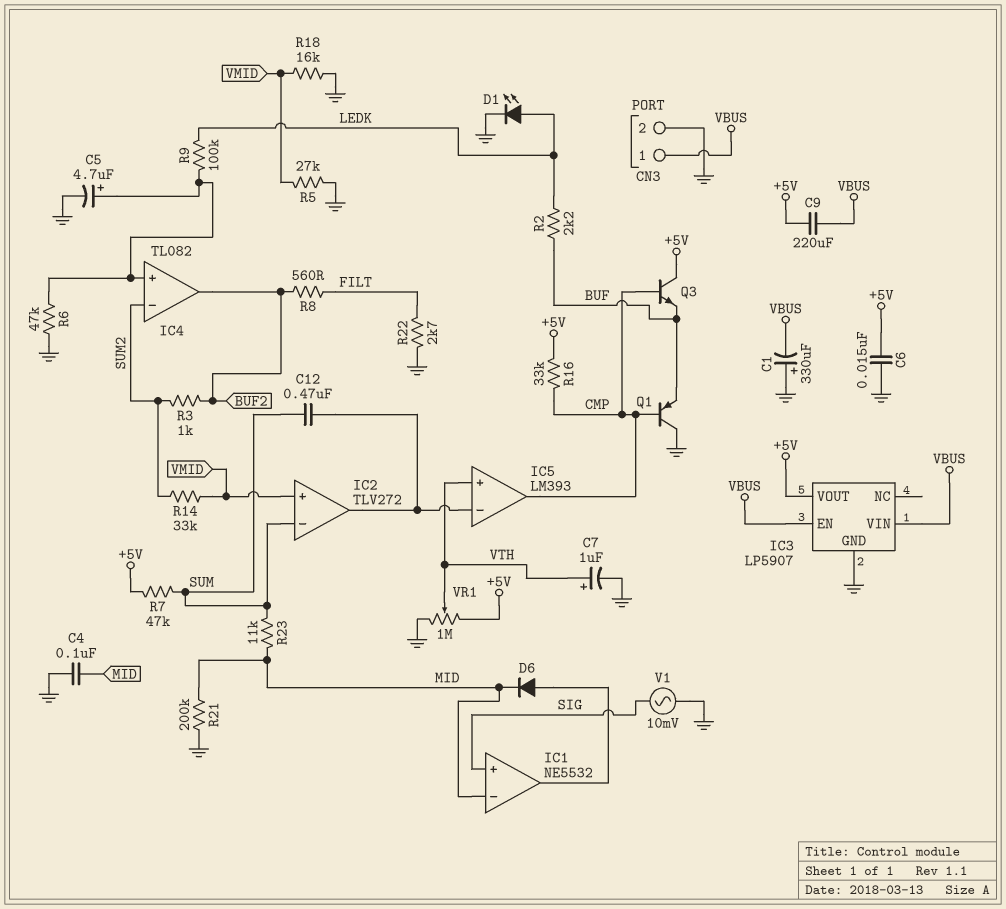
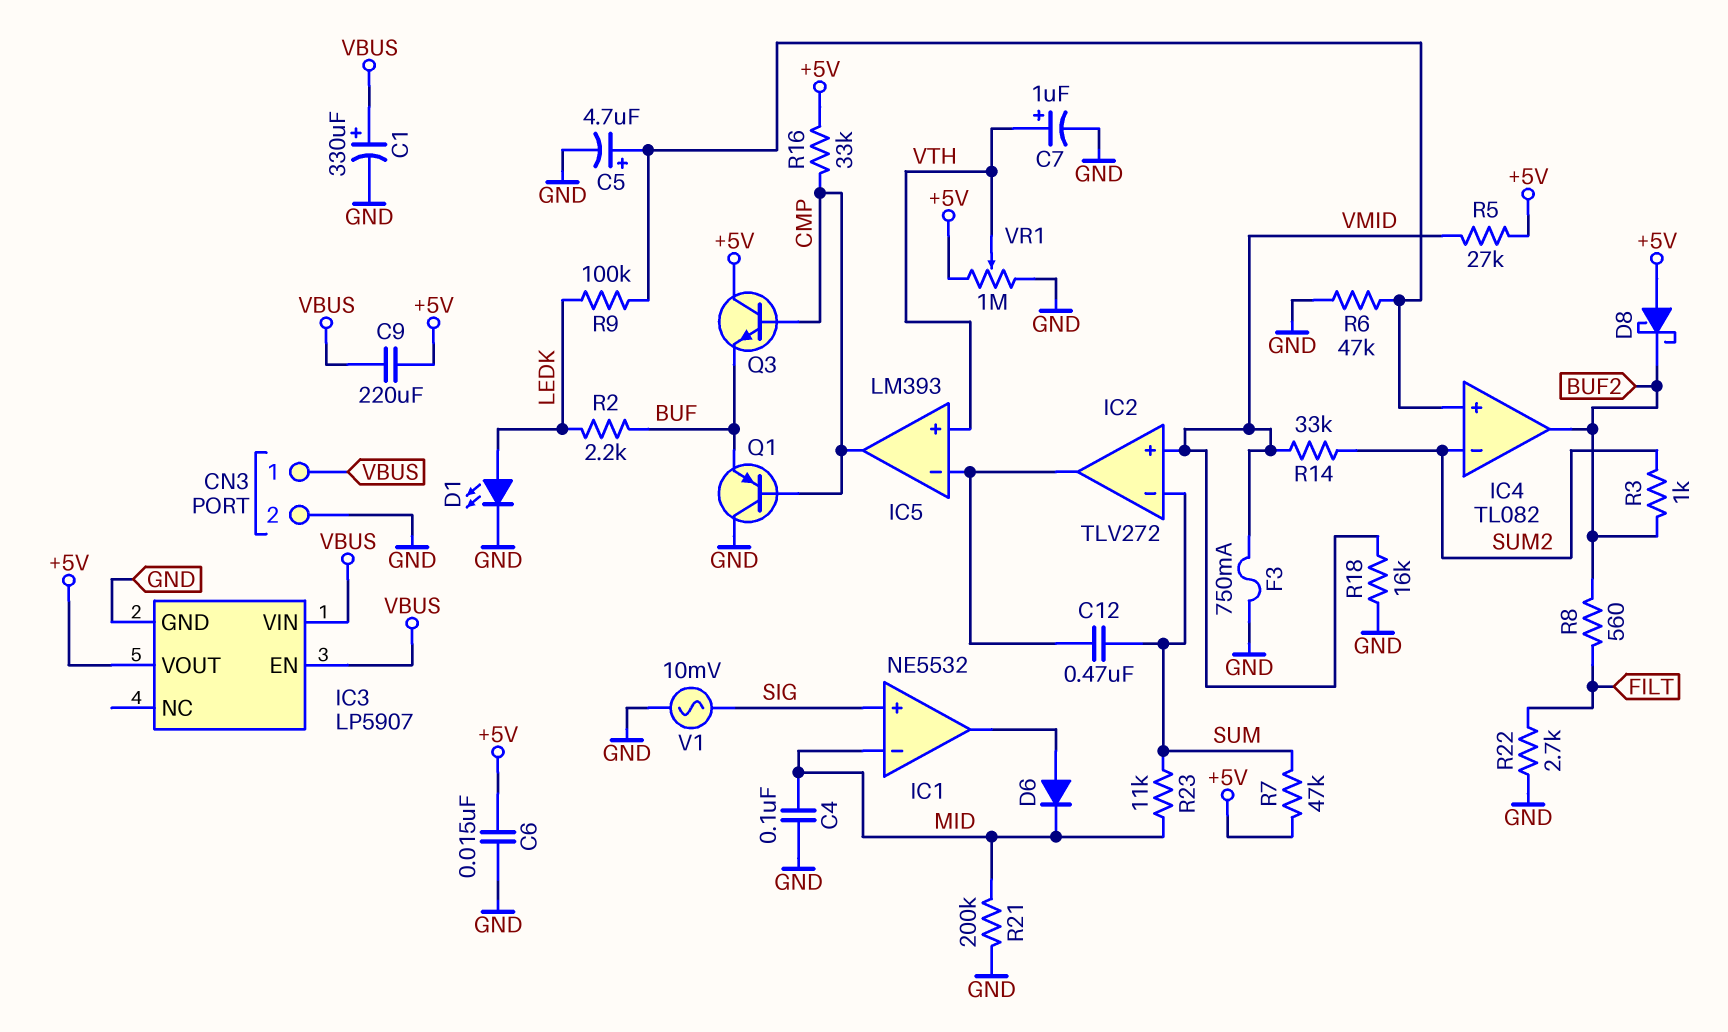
C1: 330uF (plus GND, minus VBUS) -> 330uF (plus VBUS, minus GND)
D8: none -> schottky (A +5V, K BUF2)
F3: none -> 750mA (GND, VMID)
R5: 27k (GND, VMID) -> 27k (+5V, VMID)

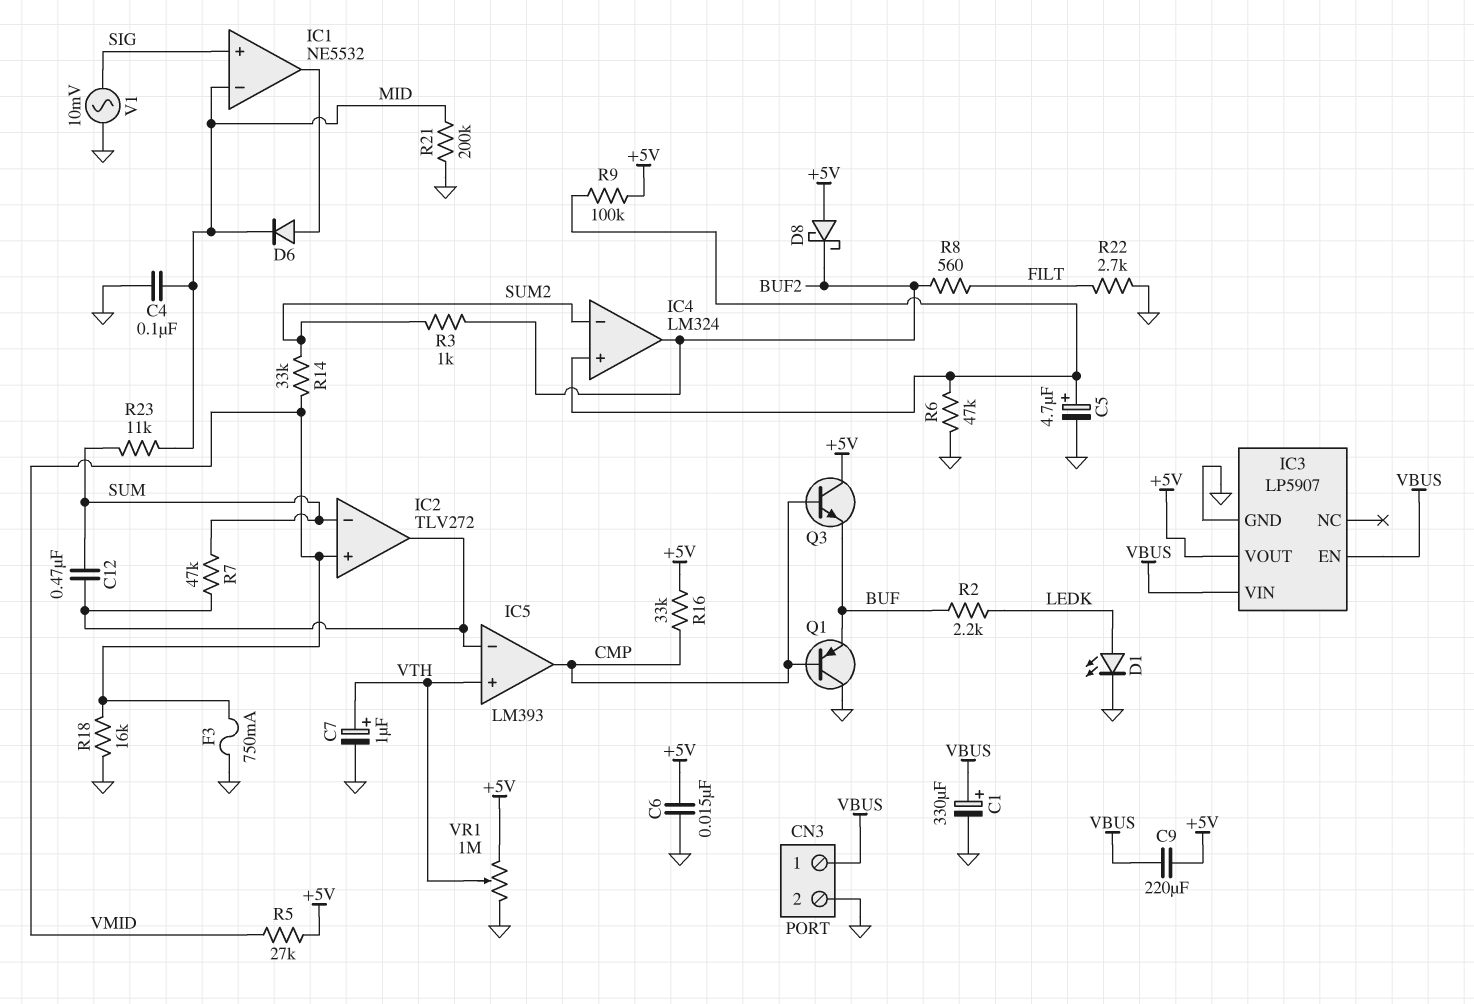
IC4: TL082 -> LM324
R7: 47k (+5V, SUM) -> 47k (IC2/out, SUM)
R9: 100k (IC4/in+, LEDK) -> 100k (+5V, IC4/in+)

